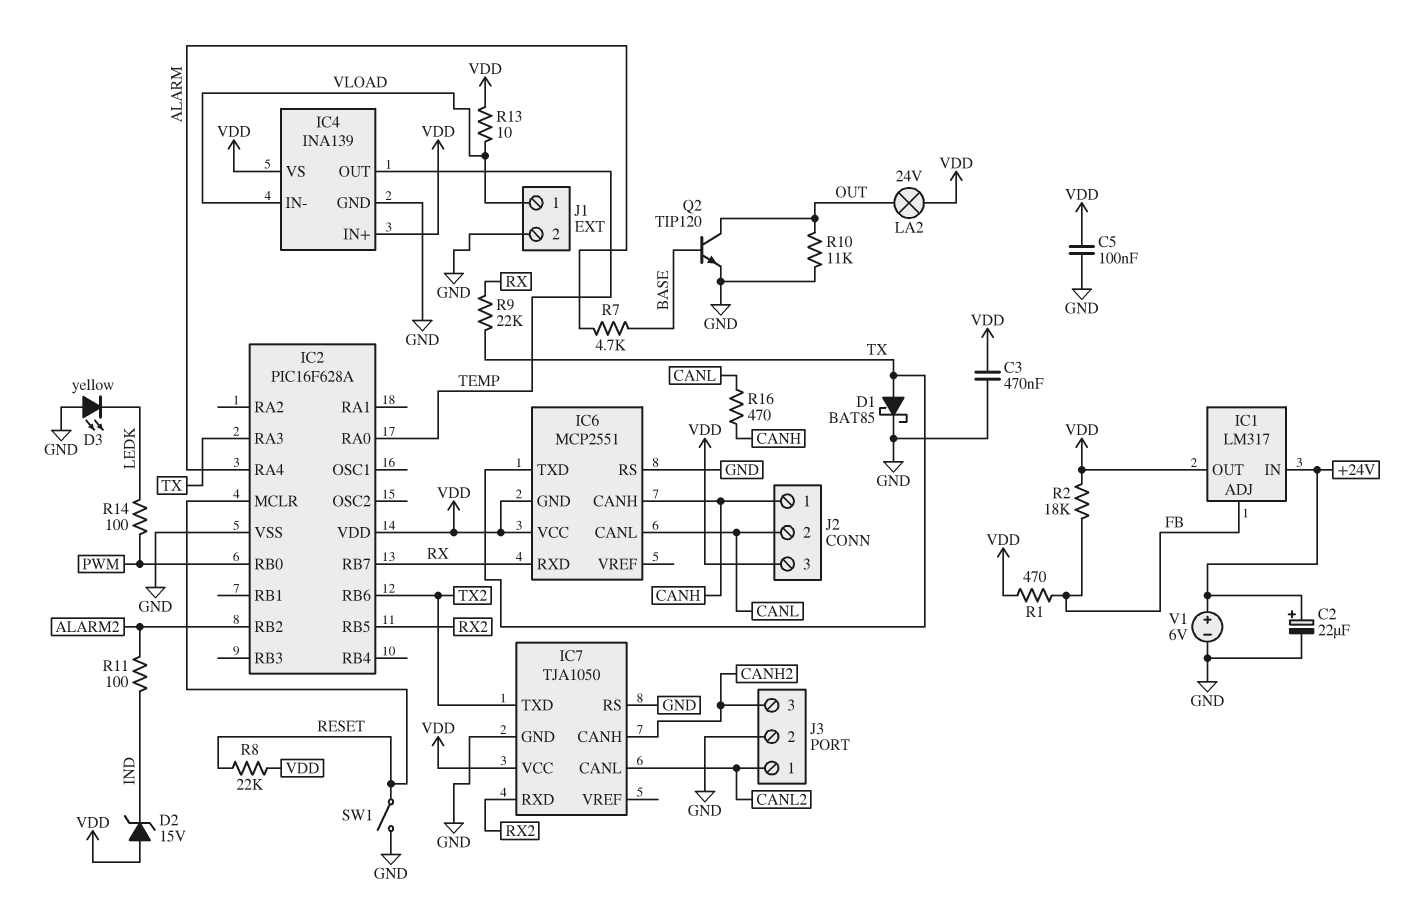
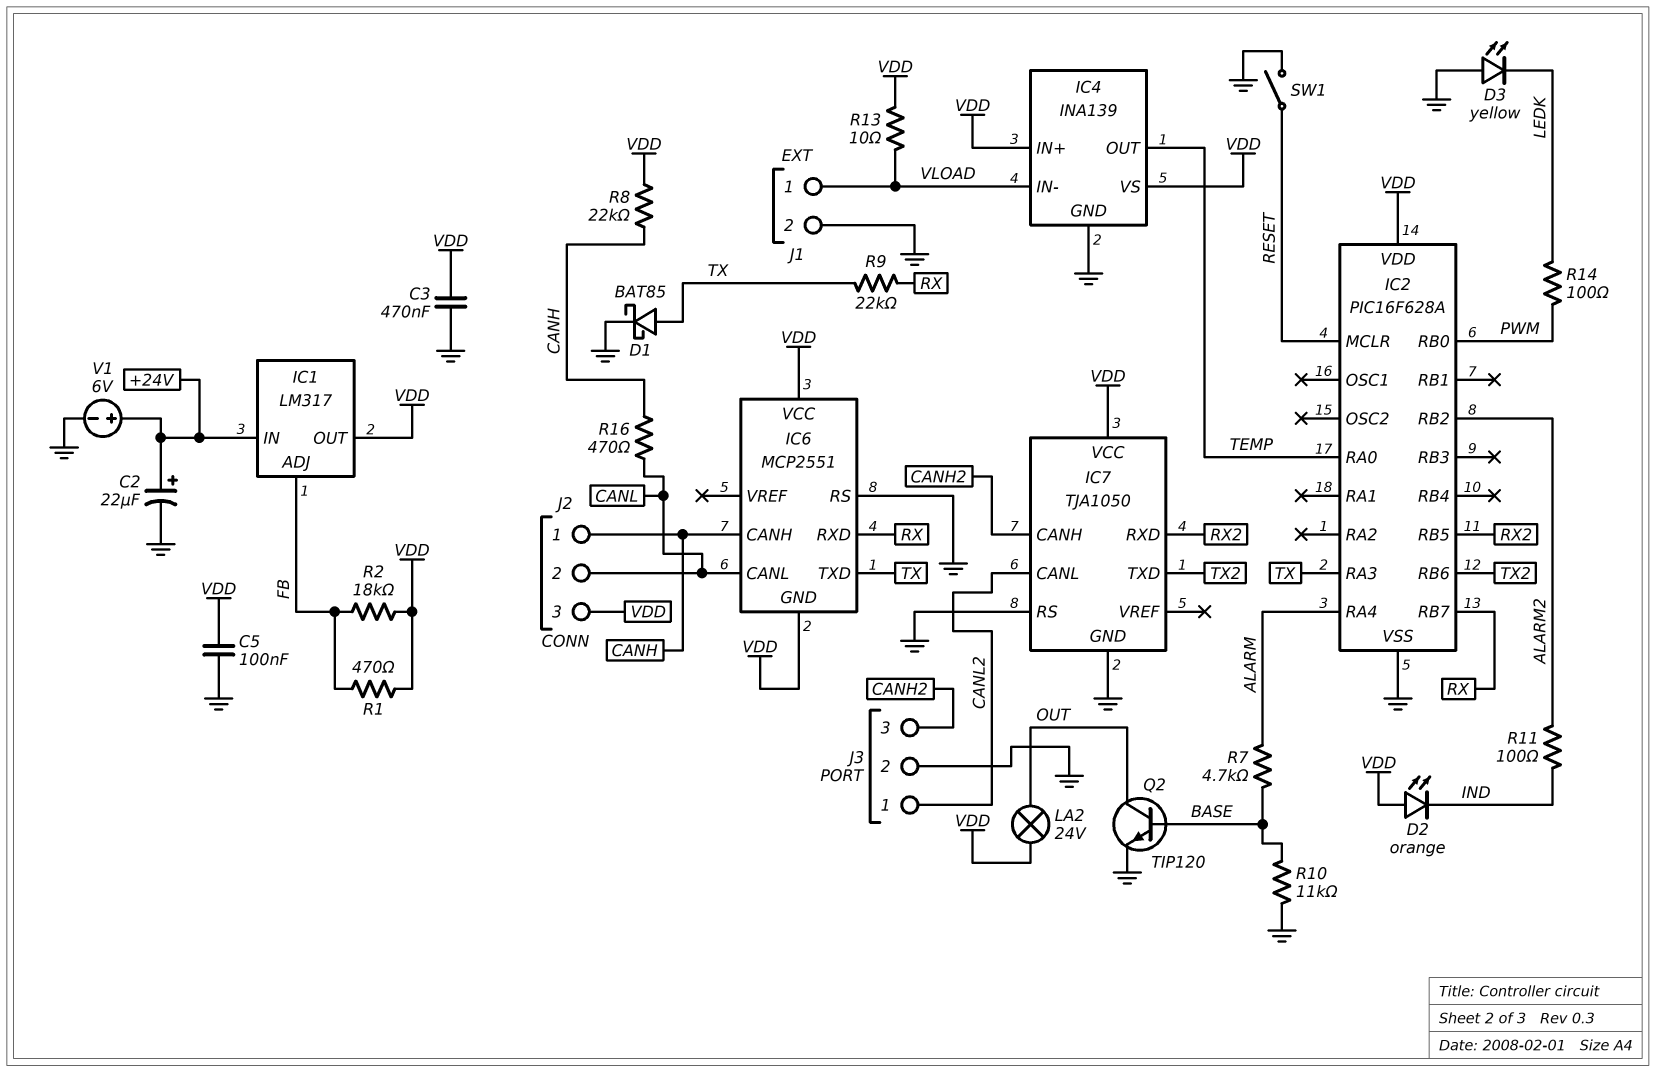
D2: zener 15V (A VDD, K IND) -> LED orange (A VDD, K IND)
R8: 22k (RESET, VDD) -> 22k (CANH, VDD)
R10: 11k (GND, OUT) -> 11k (BASE, GND)

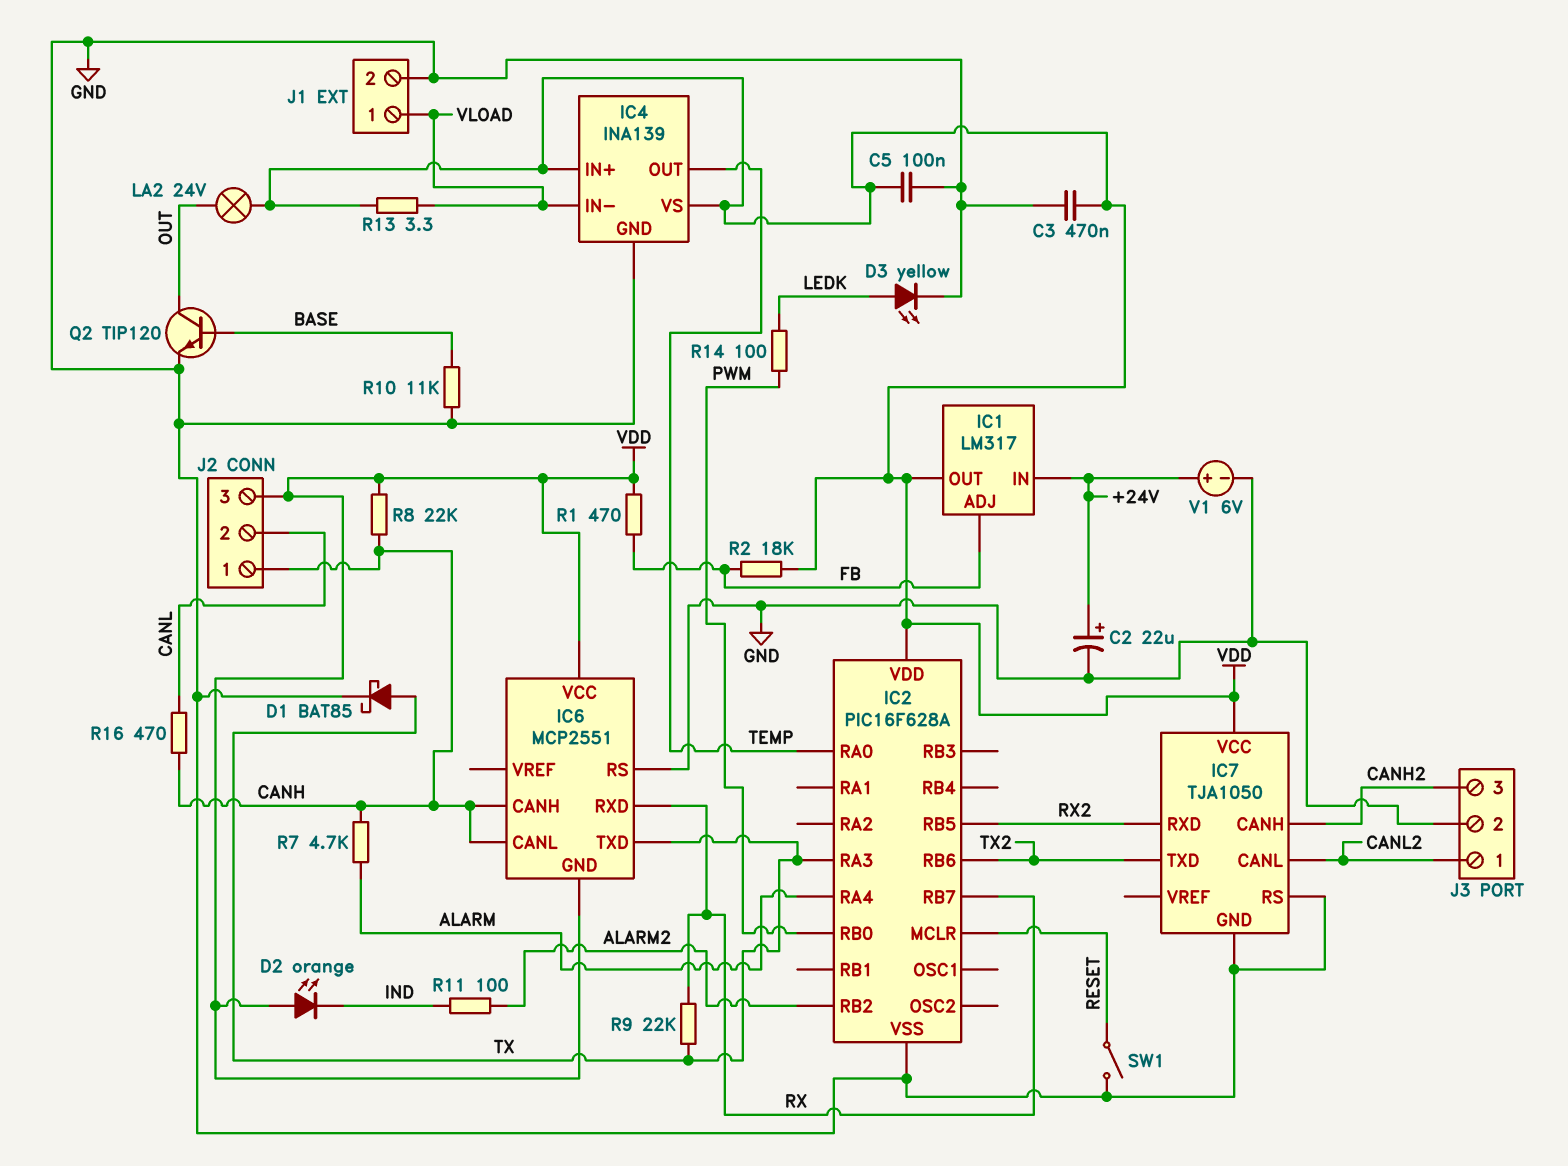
D3: LED yellow (A GND, K LEDK) -> LED yellow (A LEDK, K GND)
IC6 pin CANL: CANL -> CANH
R7: 4.7k (ALARM, BASE) -> 4.7k (ALARM, CANH)
R13: 10 (VDD, VLOAD) -> 3.3 (VDD, VLOAD)

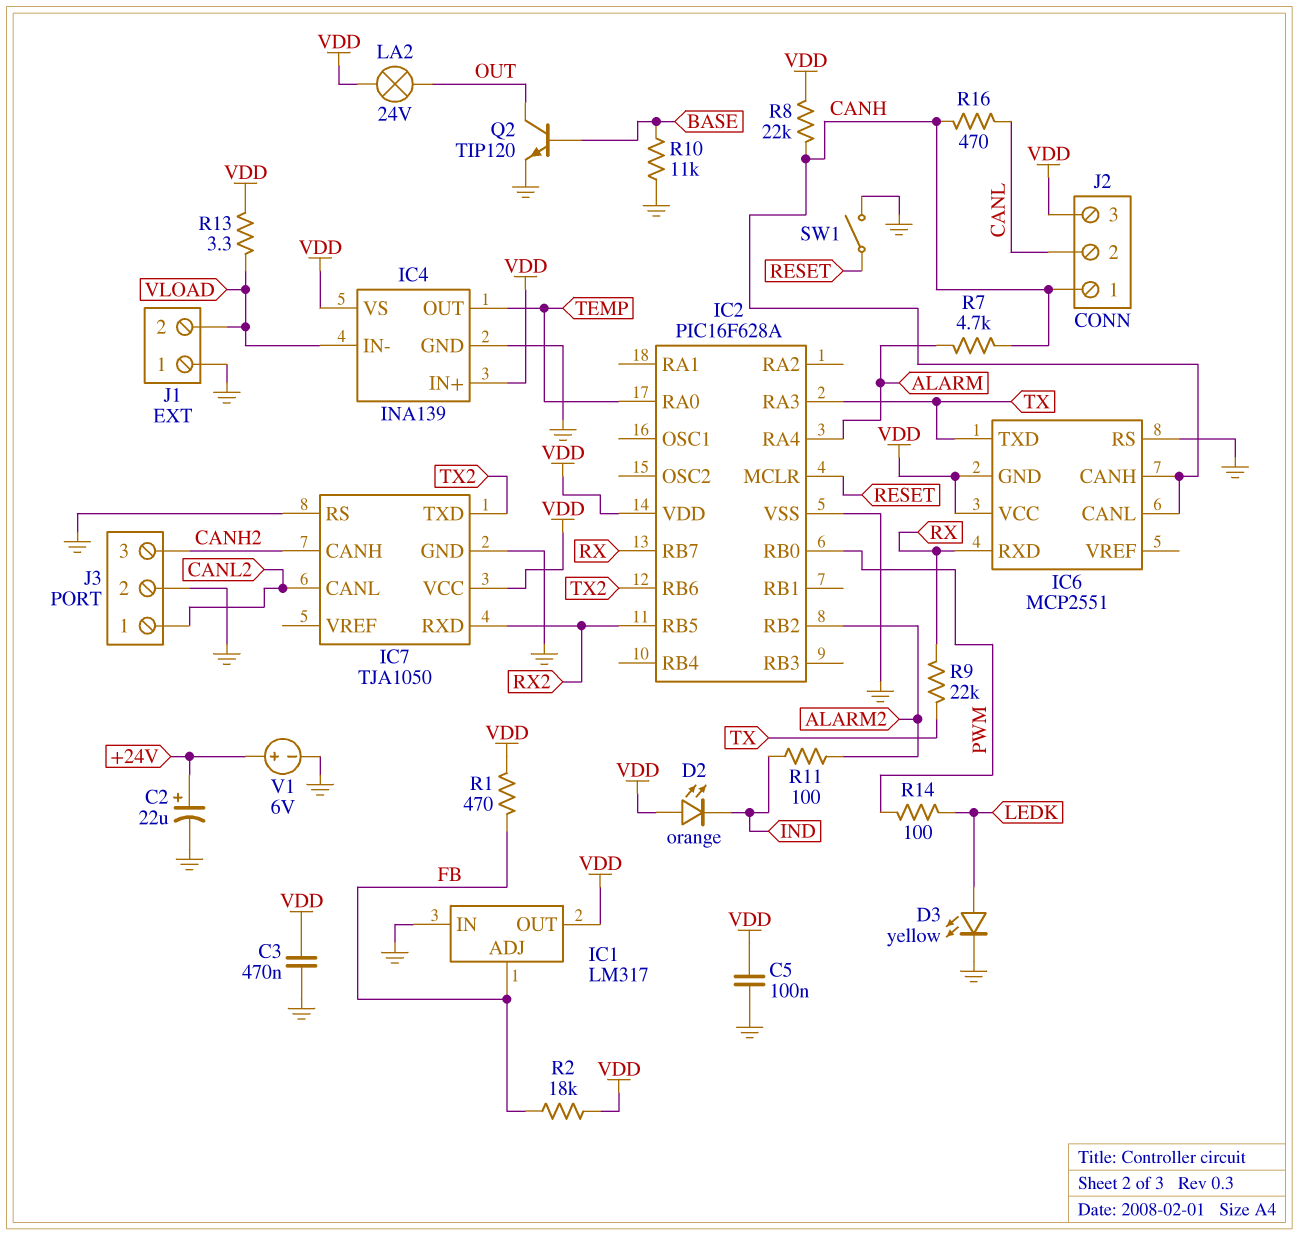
D1: schottky BAT85 (A TX, K GND) -> none
IC1 pin IN: +24V -> GND
J1 pin 1: VLOAD -> GND
J1 pin 2: GND -> VLOAD

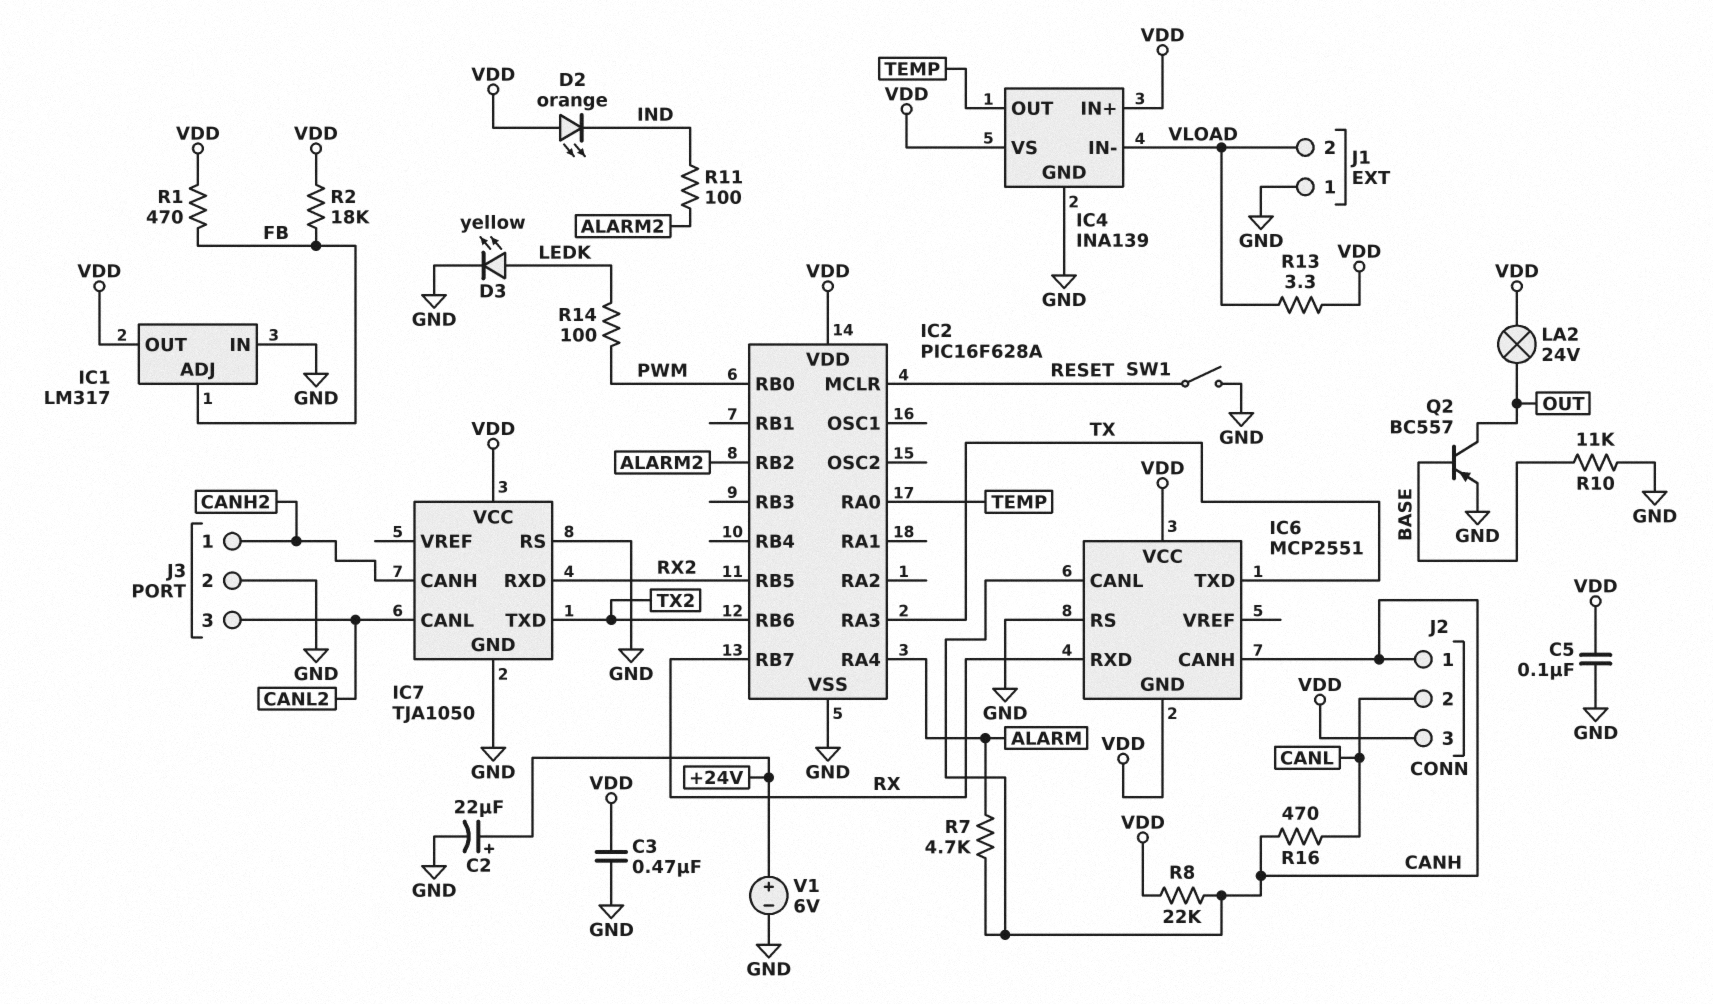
J3 pin 1: CANL2 -> CANH2
J3 pin 3: CANH2 -> CANL2
Q2: NPN TIP120 (B BASE, C OUT, E GND) -> PNP BC557 (B BASE, C OUT, E GND)
R9: 22k (RX, TX) -> none

